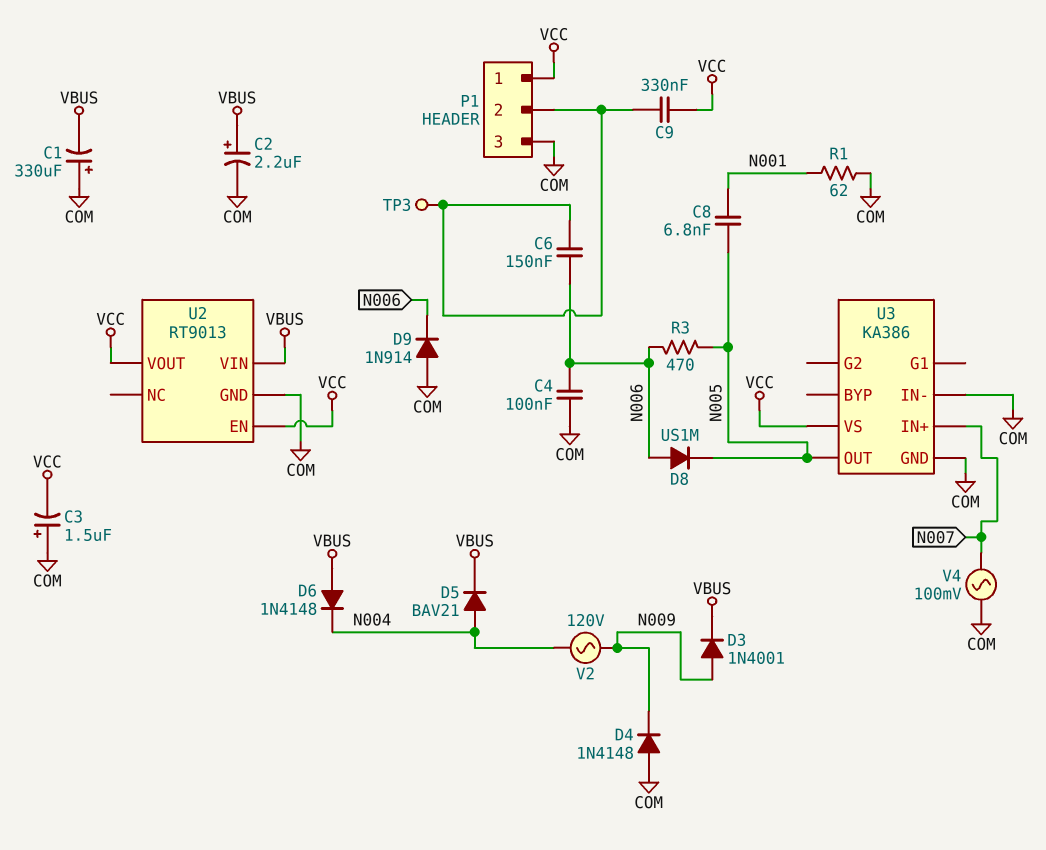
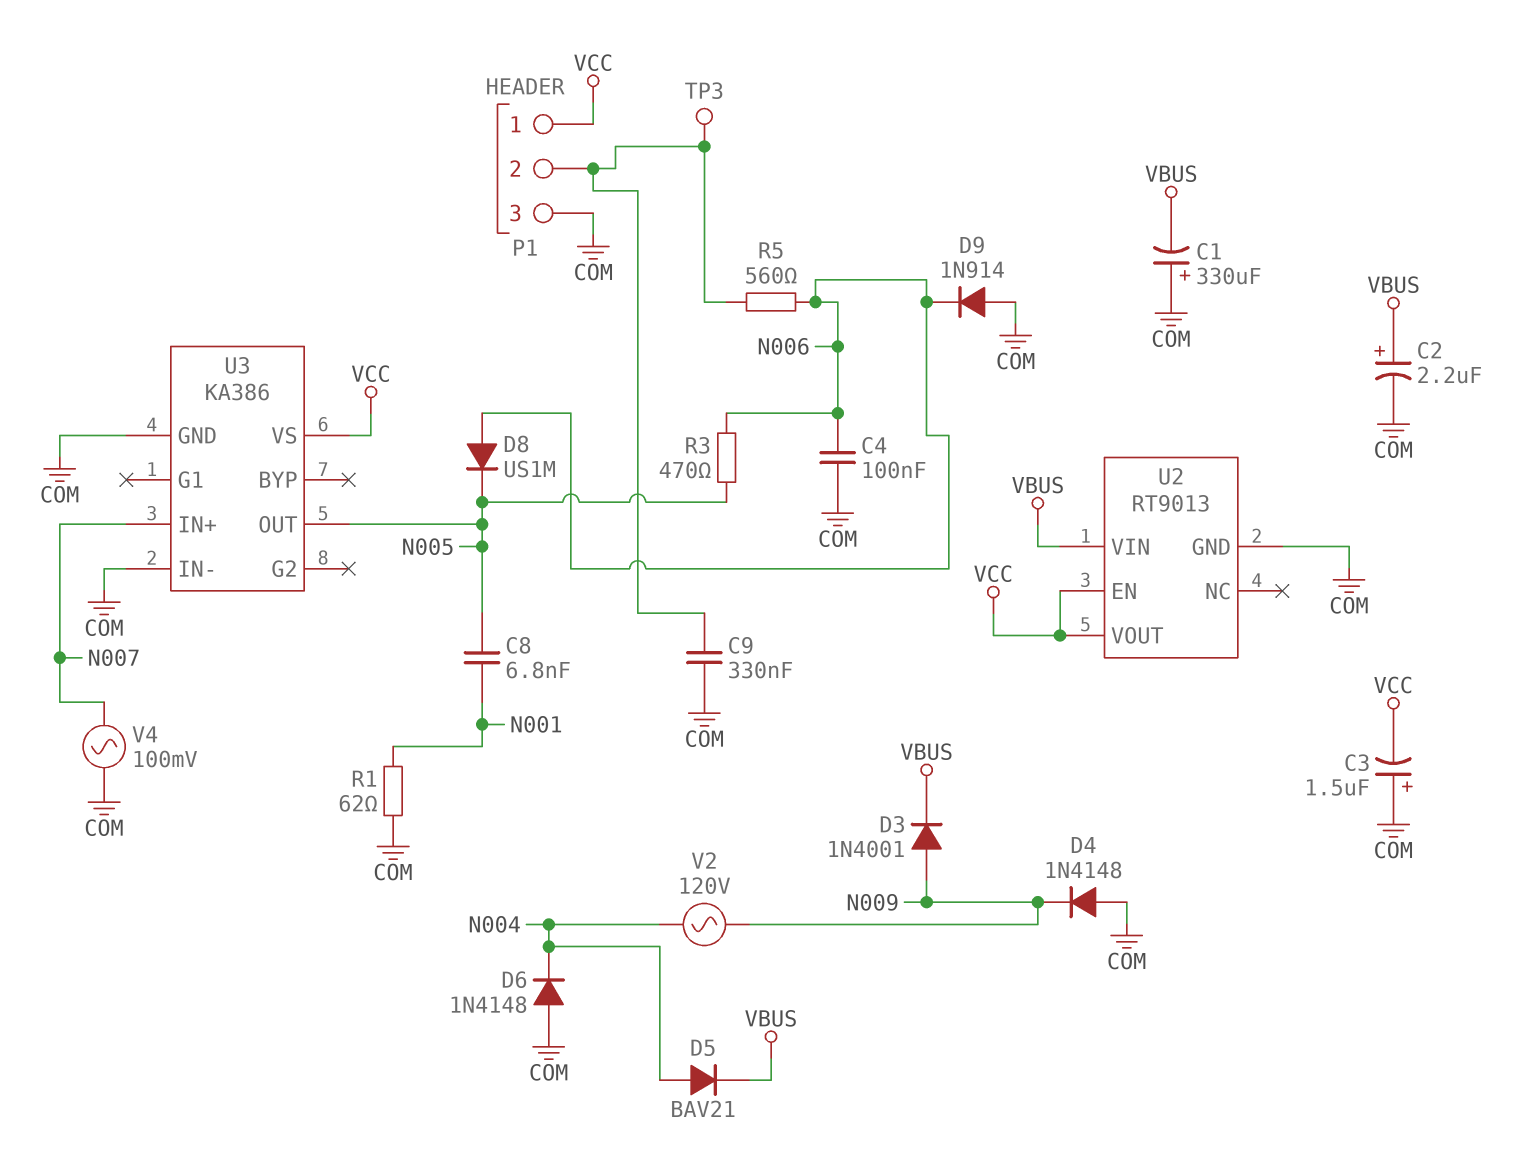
C6: 150nF (N006, P1/2) -> none
C9: 330nF (P1/2, VCC) -> 330nF (COM, P1/2)
D6: diode 1N4148 (A VBUS, K N004) -> diode 1N4148 (A COM, K N004)
R5: none -> 560 (N006, P1/2)

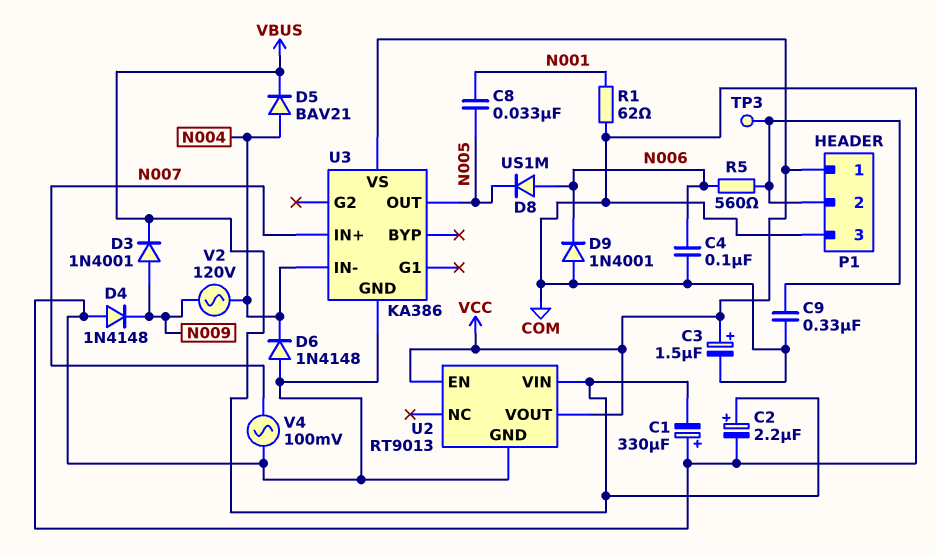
C3: 1.5uF (plus COM, minus VCC) -> 1.5uF (plus VCC, minus COM)
C8: 6.8nF (N001, N005) -> 33nF (N001, N005)
D9: diode 1N914 (A COM, K N006) -> diode 1N4001 (A COM, K N006)
R3: 470 (N005, N006) -> none
U3 pin IN-: COM -> N004

